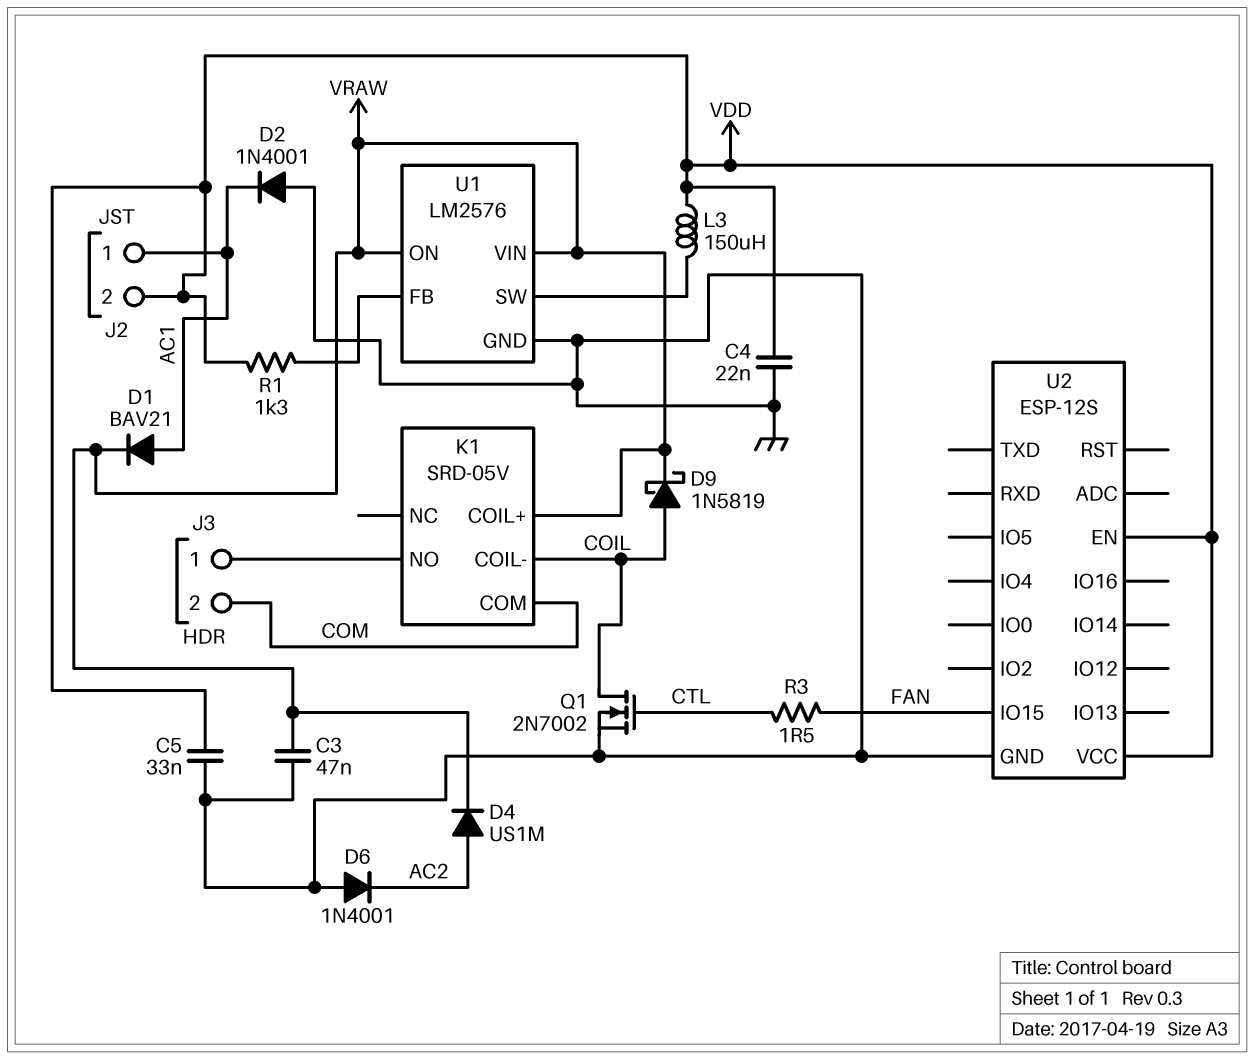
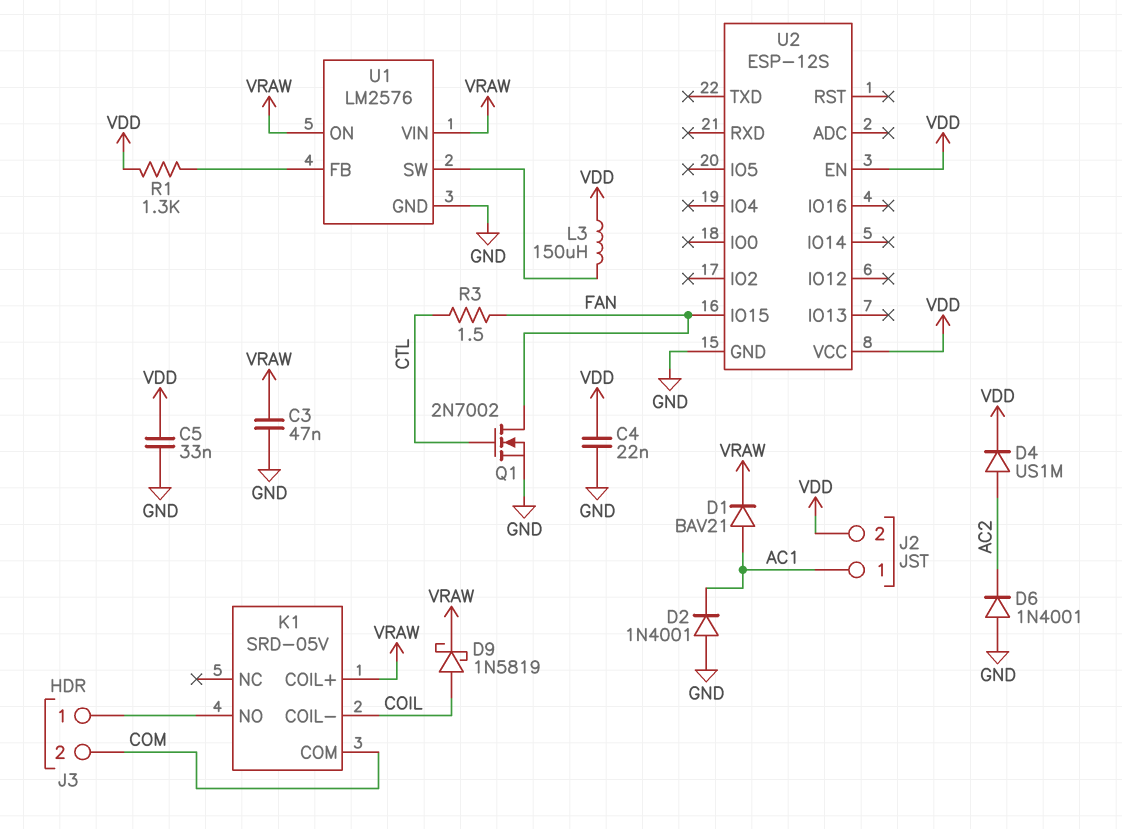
D4: diode US1M (A AC2, K VRAW) -> diode US1M (A AC2, K VDD)
Q1: NMOS 2N7002 (G CTL, D COIL, S GND) -> NMOS 2N7002 (G CTL, D FAN, S GND)

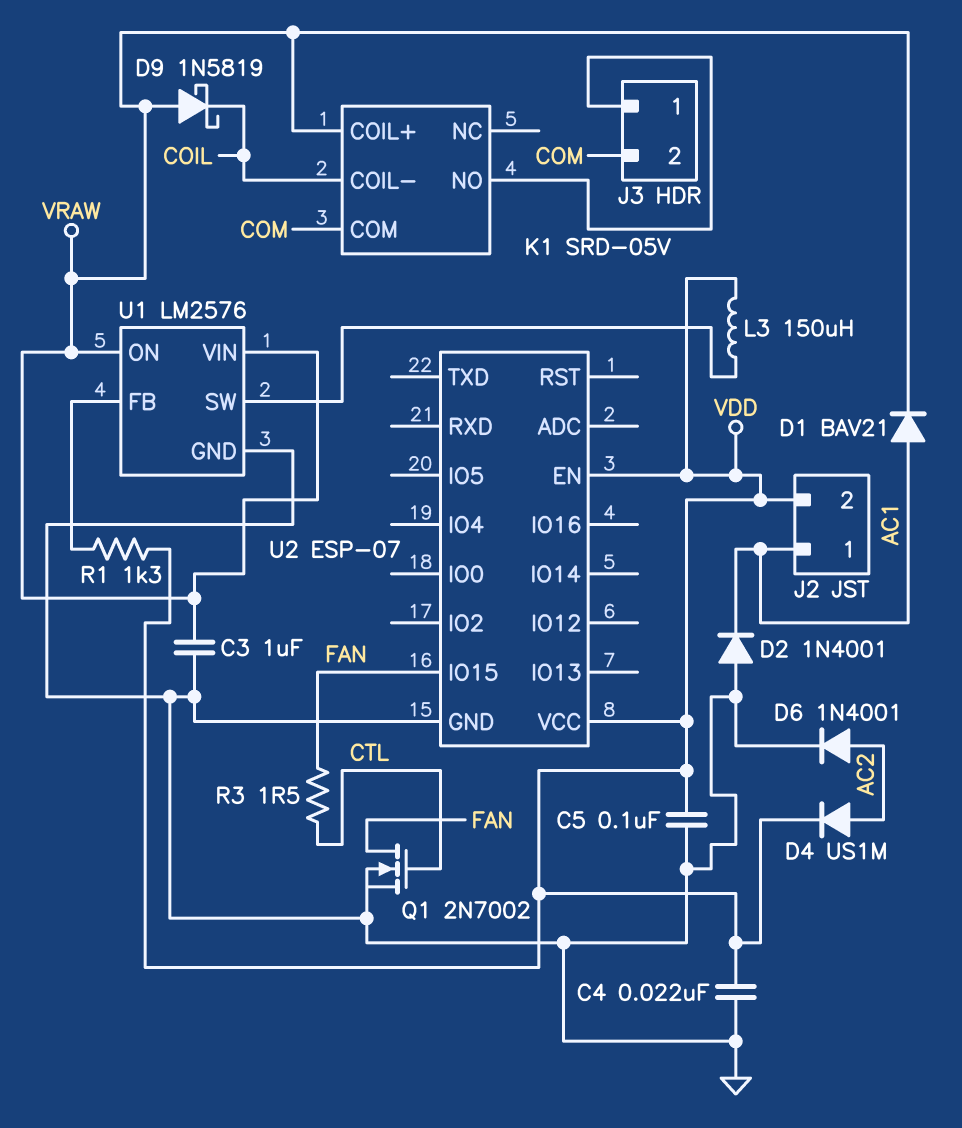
C3: 47nF (GND, VRAW) -> 1uF (GND, VRAW)
C5: 33nF (GND, VDD) -> 100nF (GND, VDD)
D6: diode 1N4001 (A GND, K AC2) -> diode 1N4001 (A AC2, K GND)
D9: schottky 1N5819 (A COIL, K VRAW) -> schottky 1N5819 (A VRAW, K COIL)
U2: ESP-12S -> ESP-07

